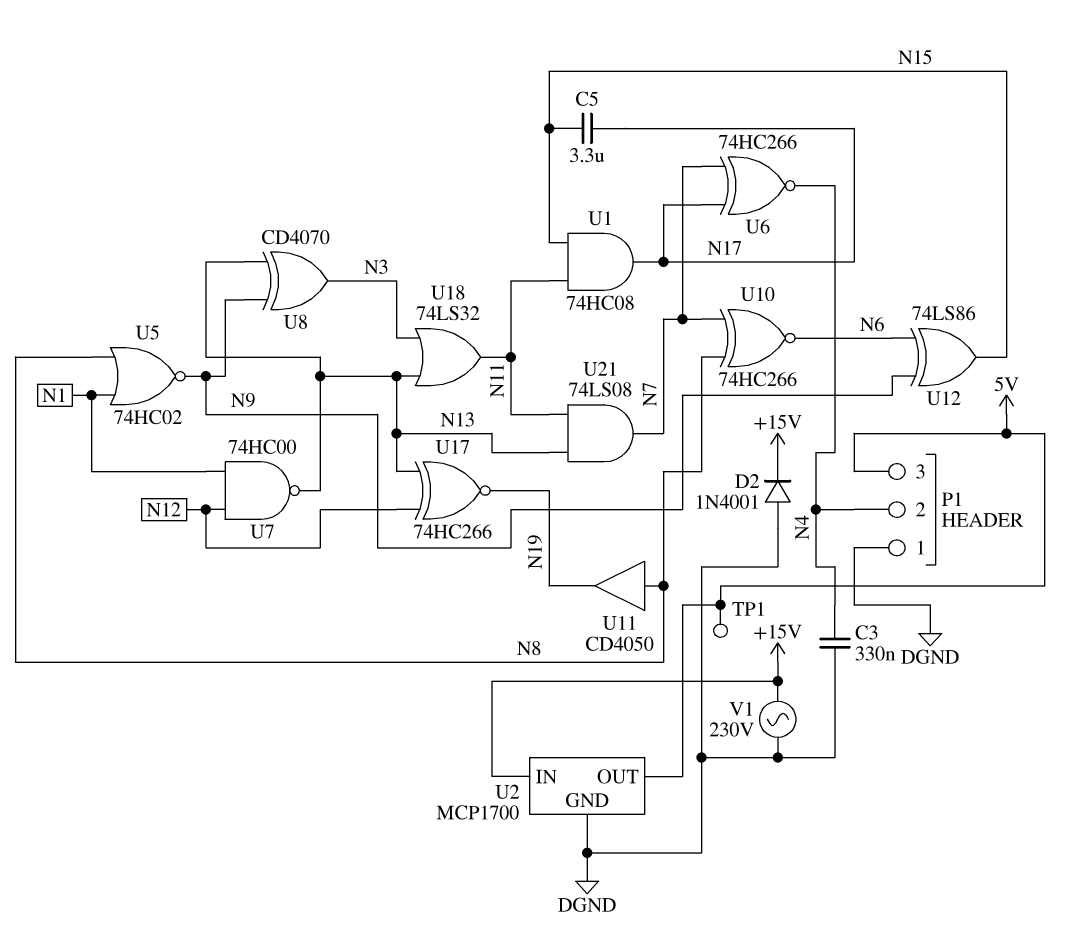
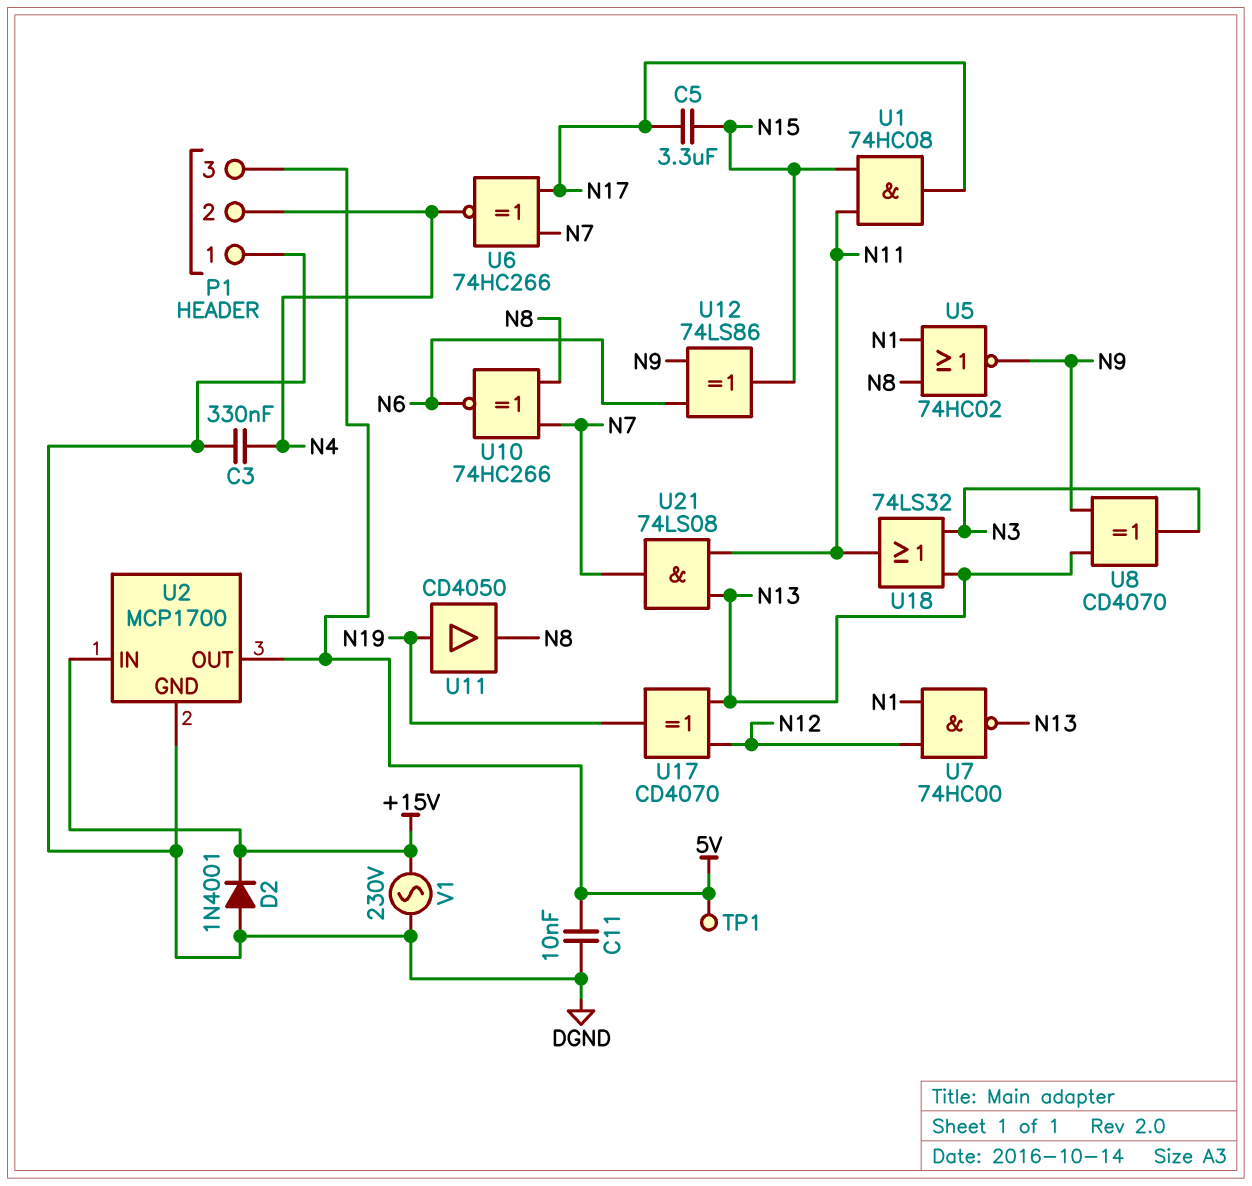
C11: none -> 10nF (5V, DGND)
U11: buffer CD4050 (in N8, out N19) -> buffer CD4050 (in N19, out N8)
U17: XNOR 74HC266 (in N12, in N13, out N19) -> XOR CD4070 (in N12, in N13, out N19)

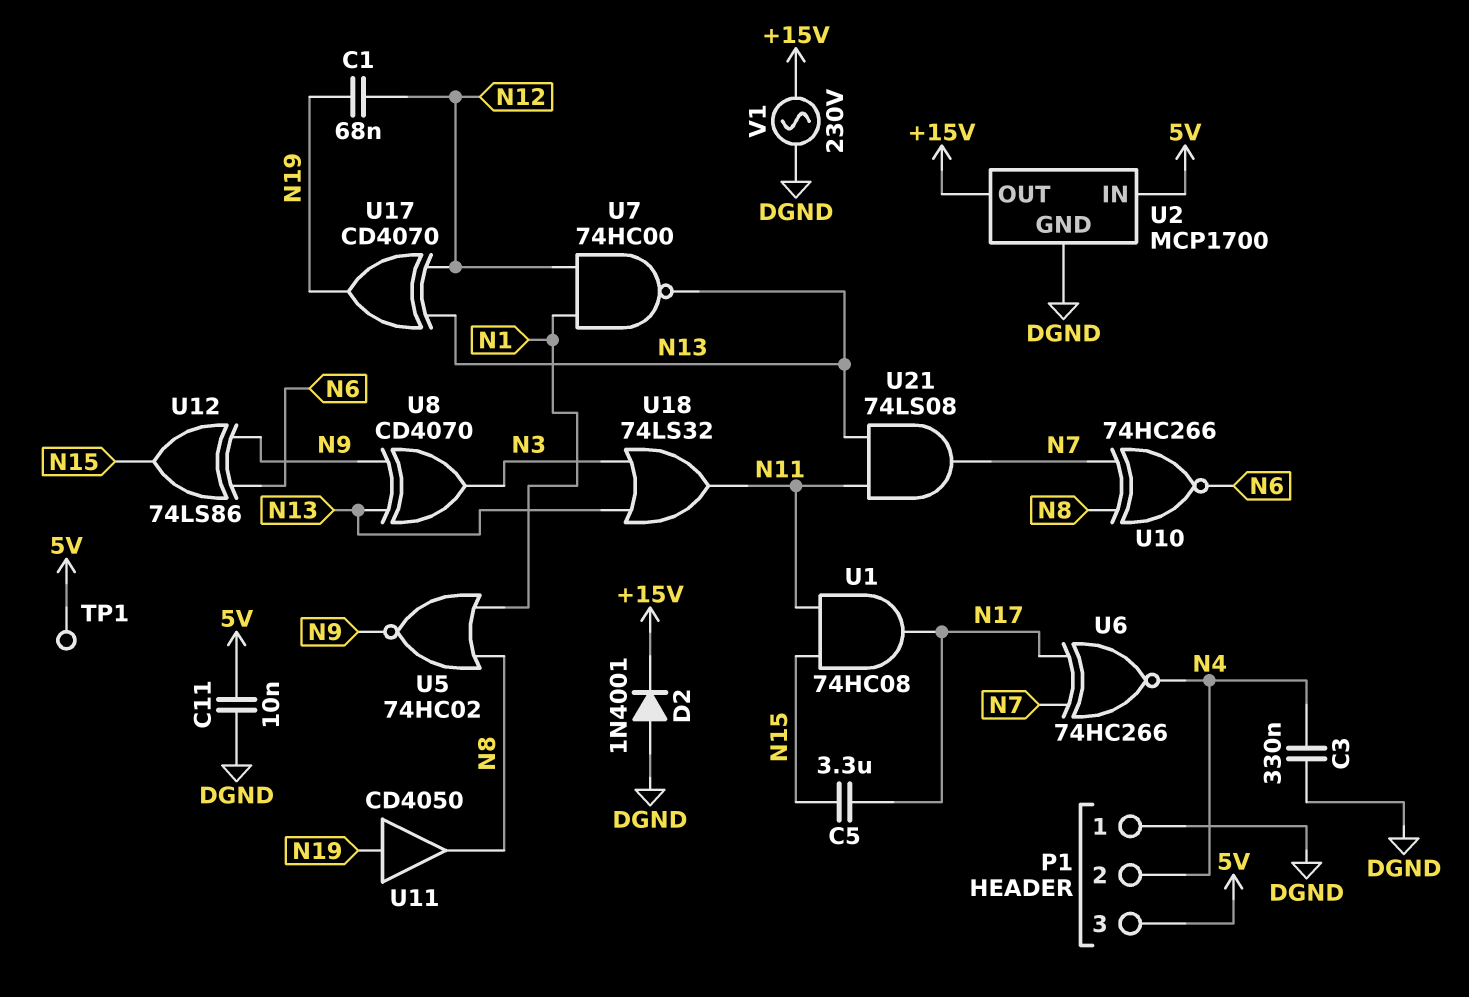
C1: none -> 68nF (N12, N19)
U2 pin IN: +15V -> 5V
U2 pin OUT: 5V -> +15V

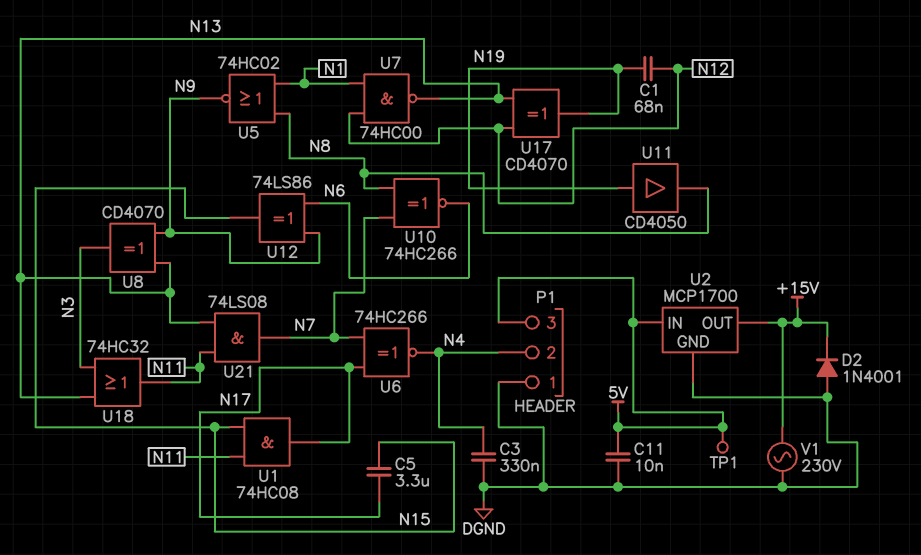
U18: OR 74LS32 (in N3, in N13, out N11) -> OR 74HC32 (in N3, in N13, out N11)

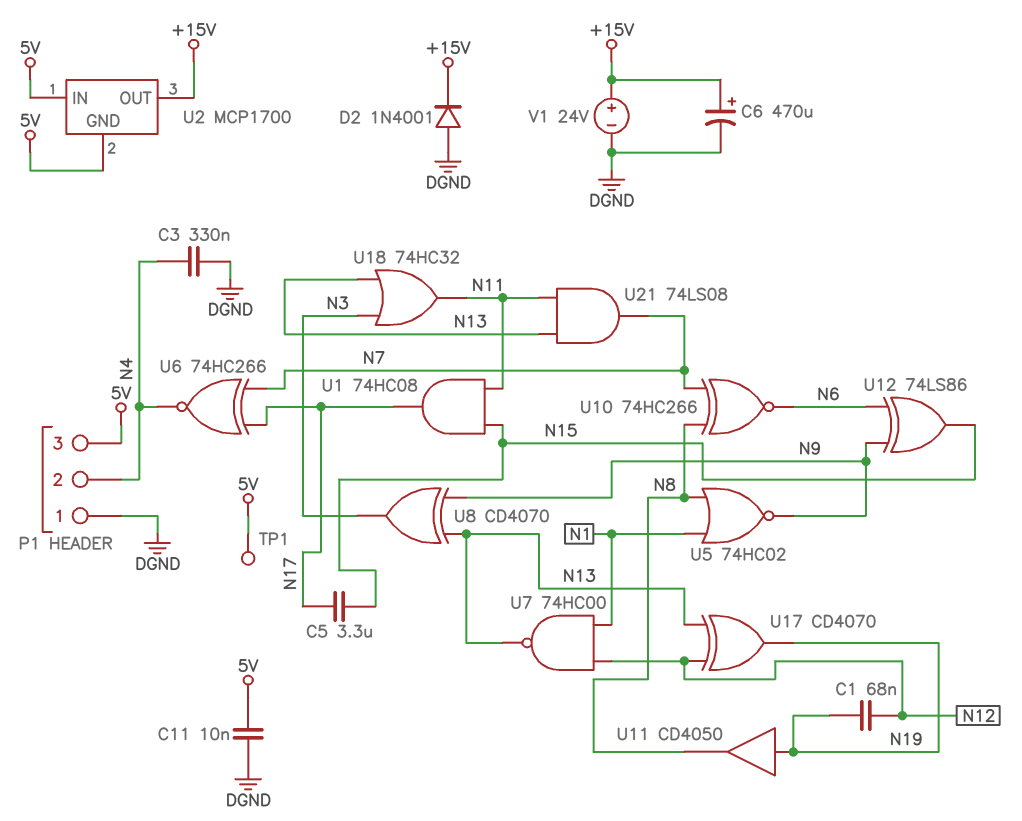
C6: none -> 470uF (plus +15V, minus DGND)
U2 pin GND: DGND -> 5V
V1: AC 230V (+15V, DGND) -> 24V (plus +15V, minus DGND)

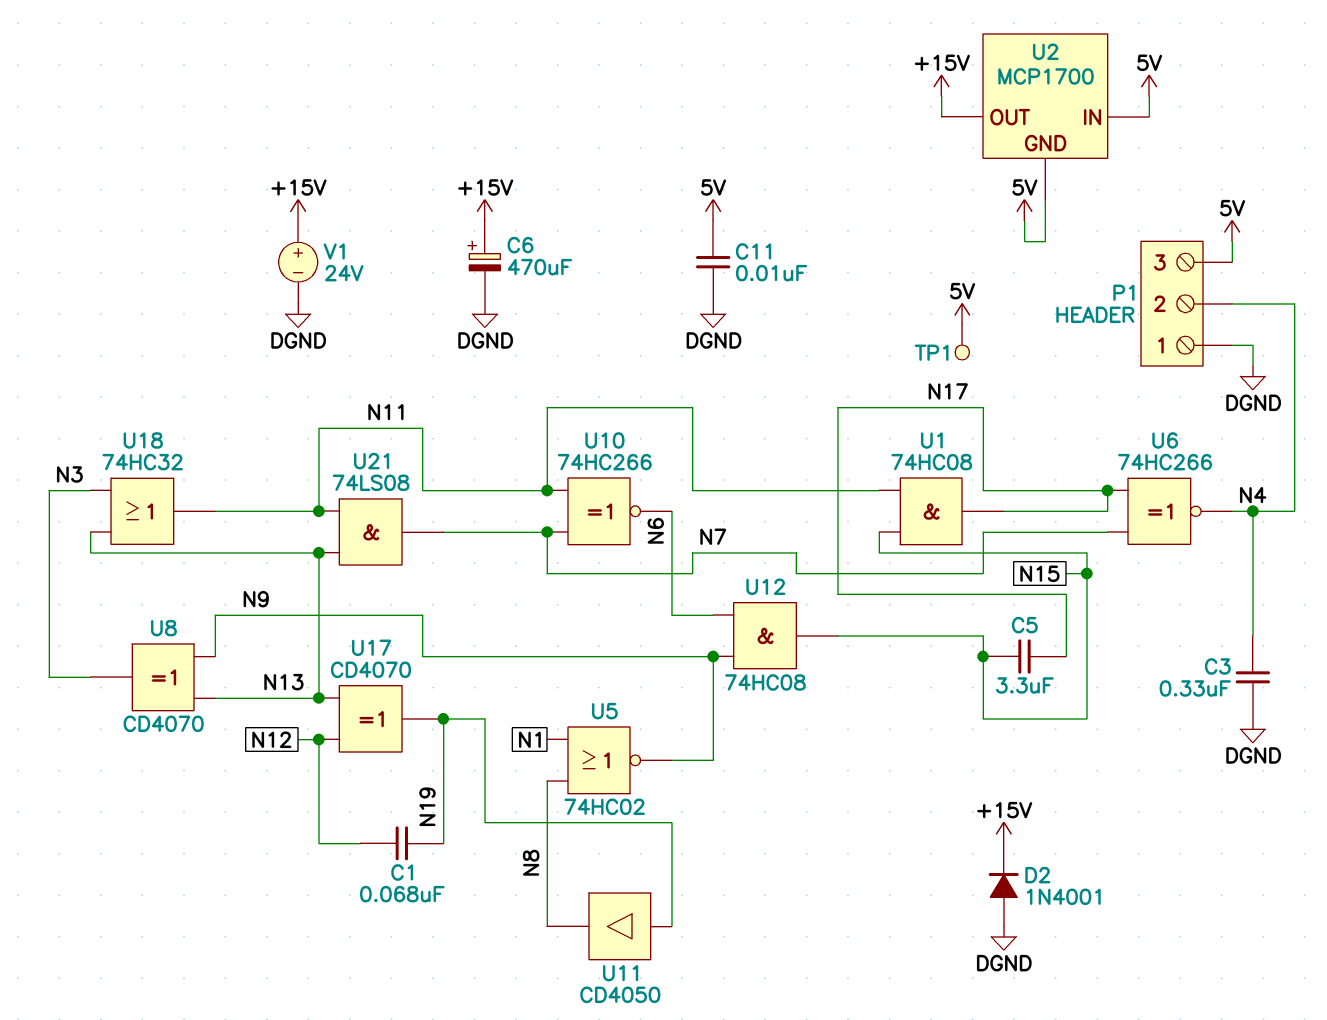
U7: NAND 74HC00 (in N1, in N12, out N13) -> none
U10: XNOR 74HC266 (in N7, in N8, out N6) -> XNOR 74HC266 (in N7, in N11, out N6)
U12: XOR 74LS86 (in N6, in N9, out N15) -> AND 74HC08 (in N6, in N9, out N15)

